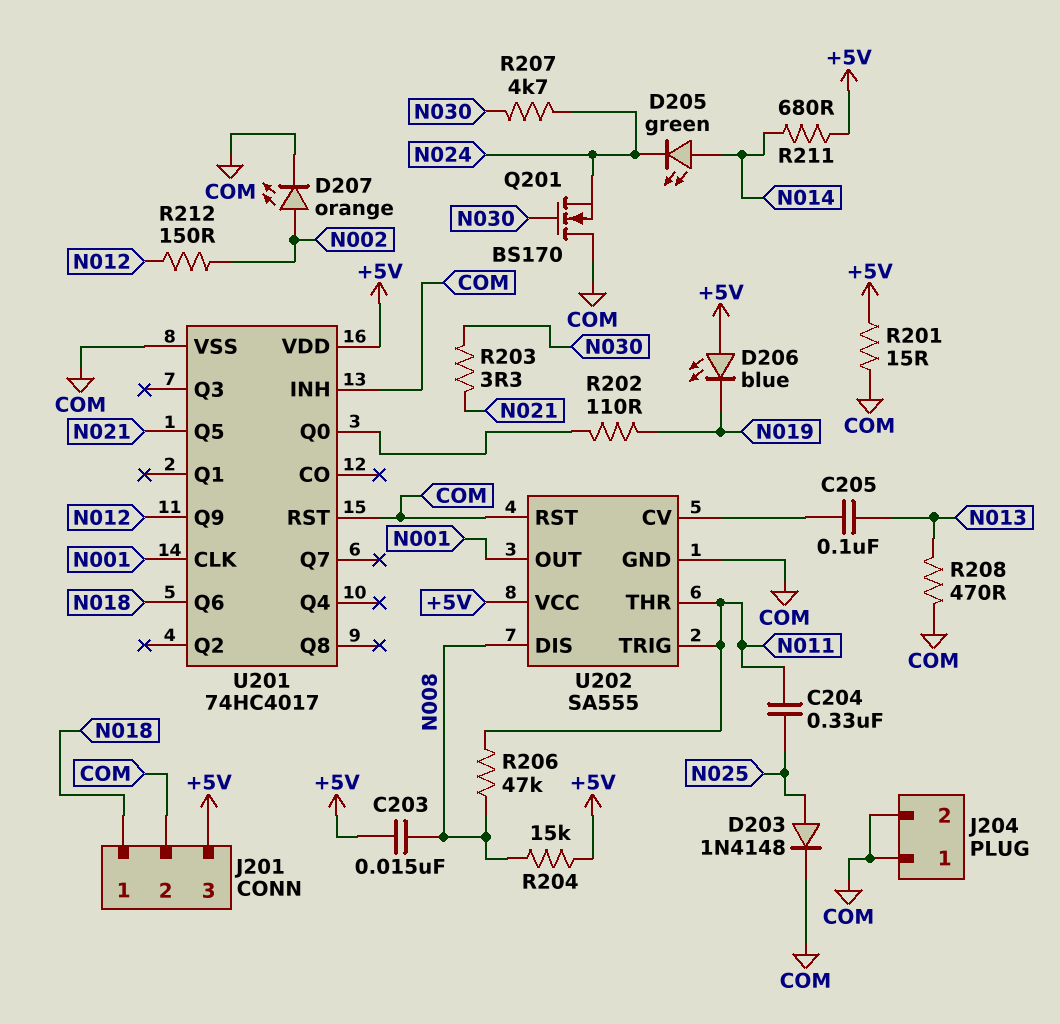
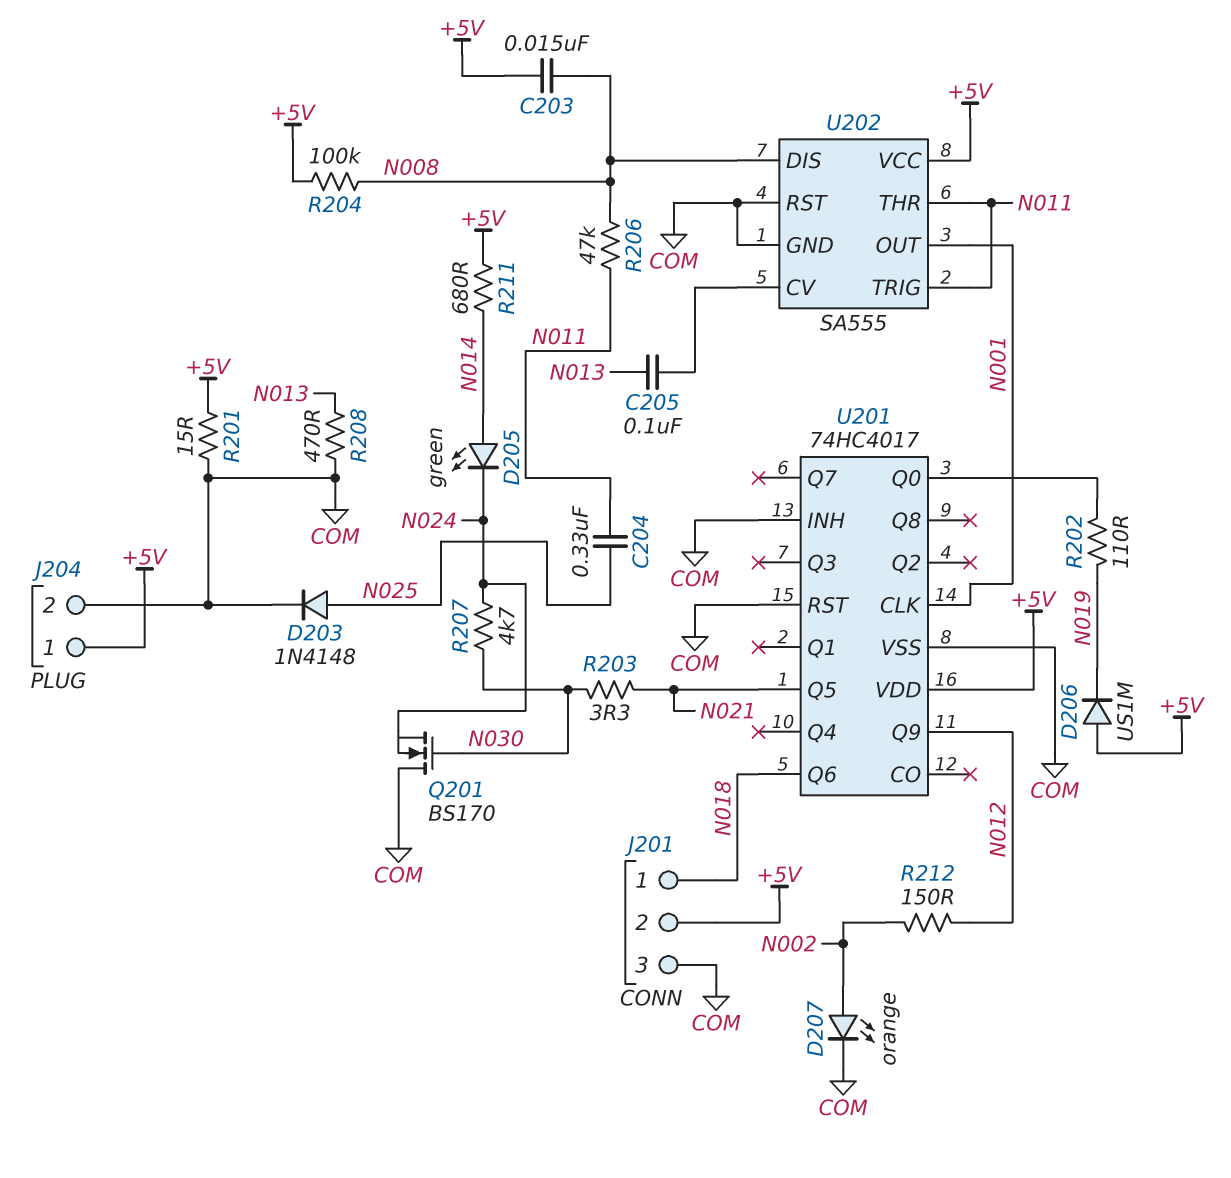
D206: LED blue (A +5V, K N019) -> diode US1M (A +5V, K N019)
J201 pin 2: COM -> +5V
J201 pin 3: +5V -> COM
J204 pin 1: COM -> +5V
R204: 15k (+5V, N008) -> 100k (+5V, N008)

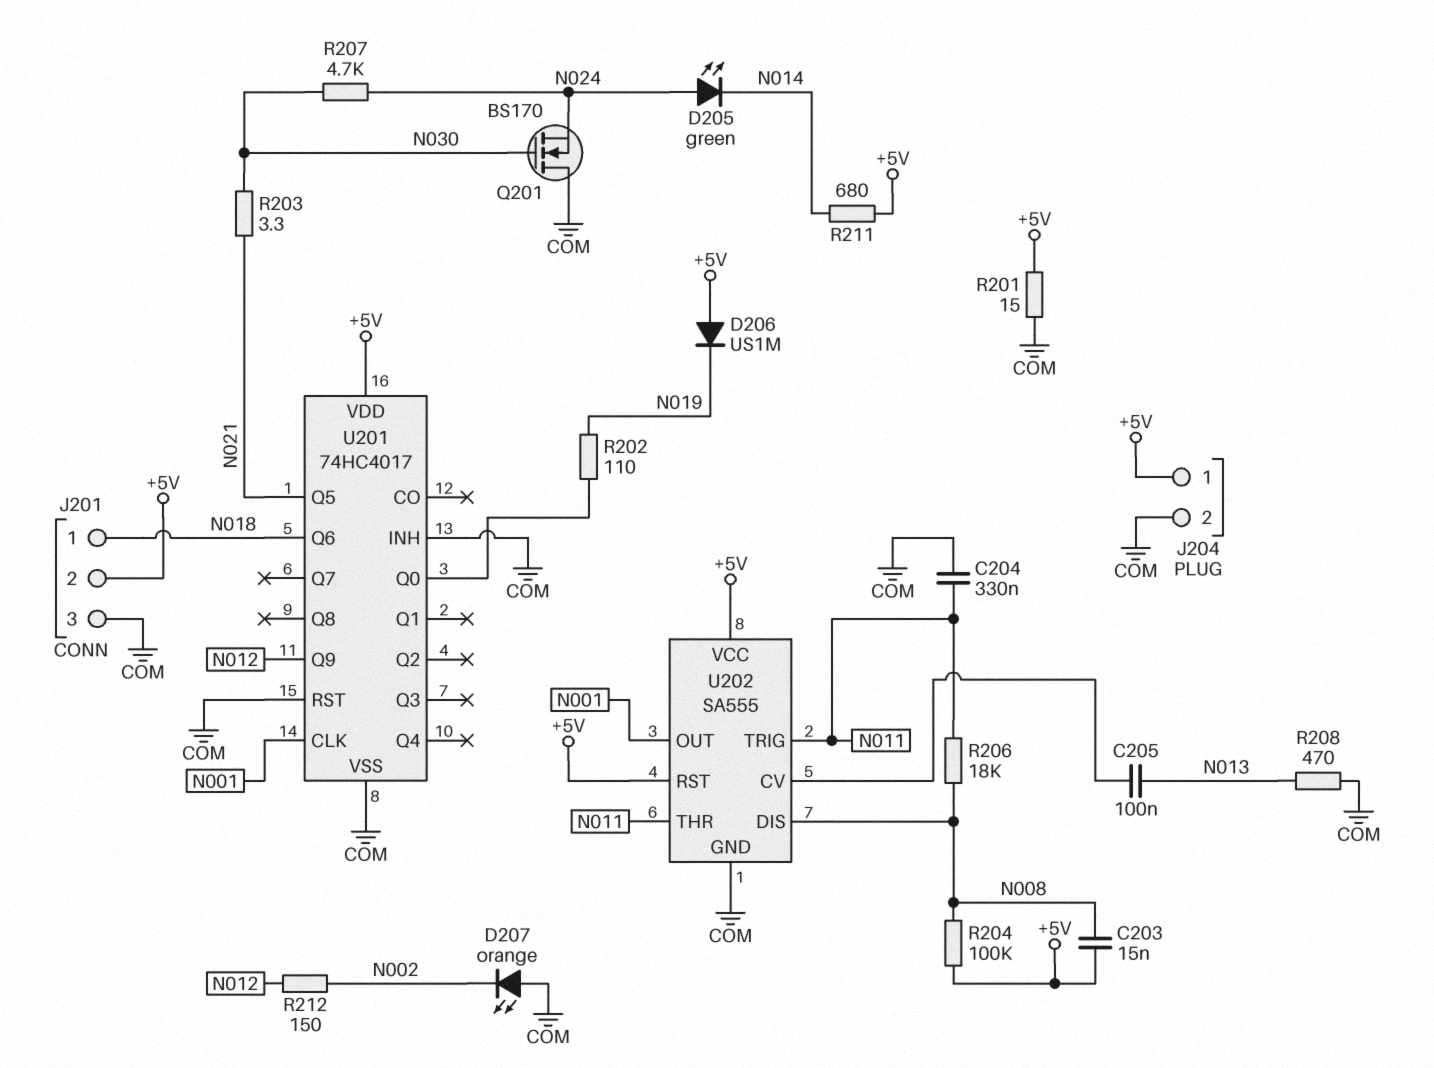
C204: 330nF (N011, N025) -> 330nF (COM, N011)
D203: diode 1N4148 (A N025, K COM) -> none
D205: LED green (A N014, K N024) -> LED green (A N024, K N014)
D207: LED orange (A N002, K COM) -> LED orange (A COM, K N002)
R206: 47k (N008, N011) -> 18k (N008, N011)
U202 pin RST: COM -> +5V

